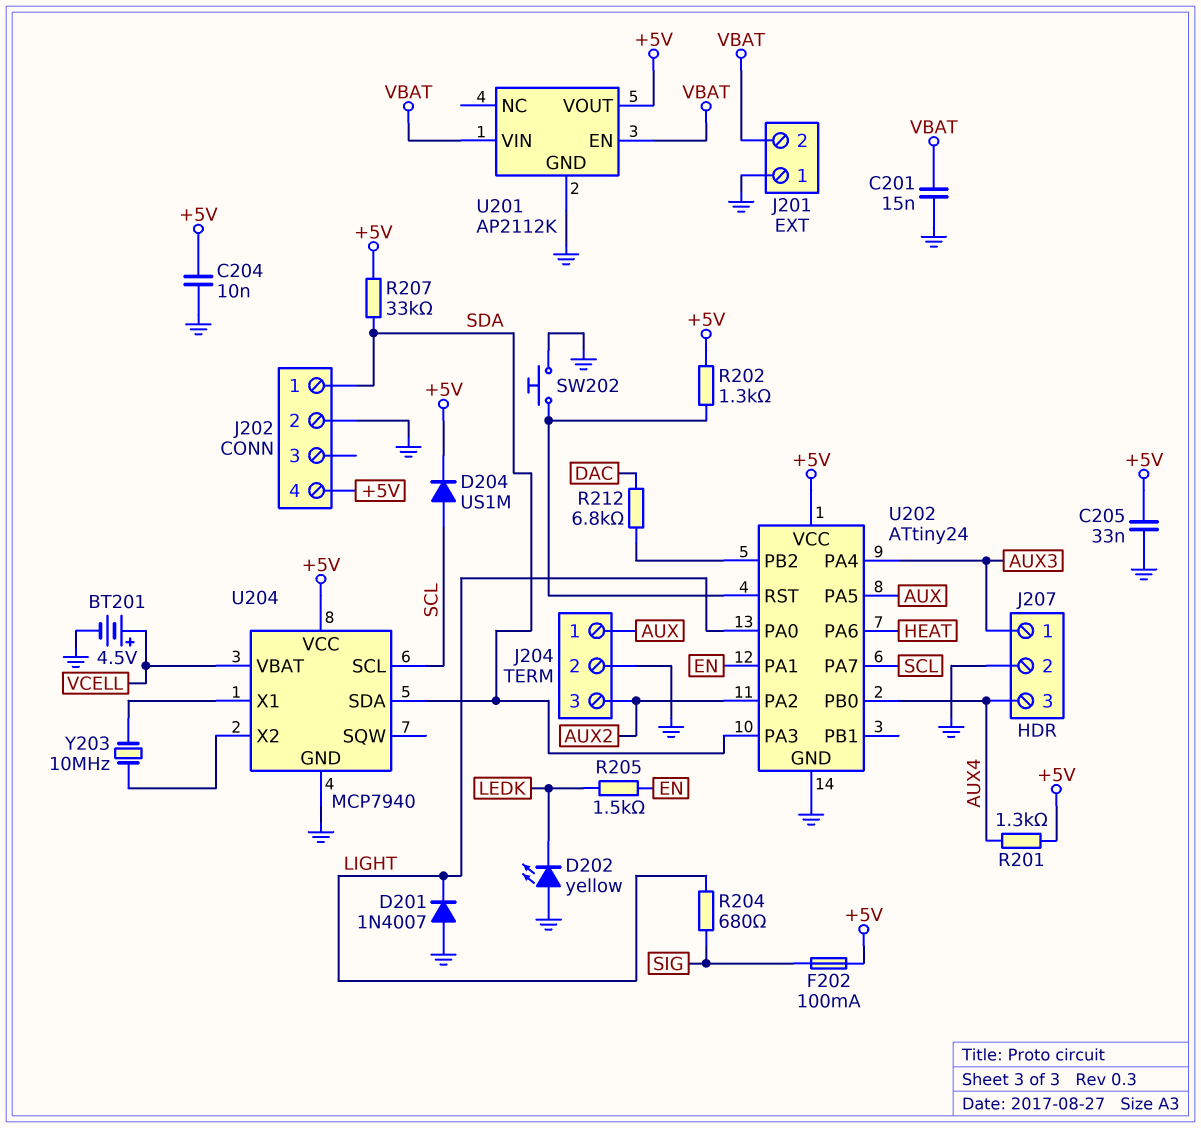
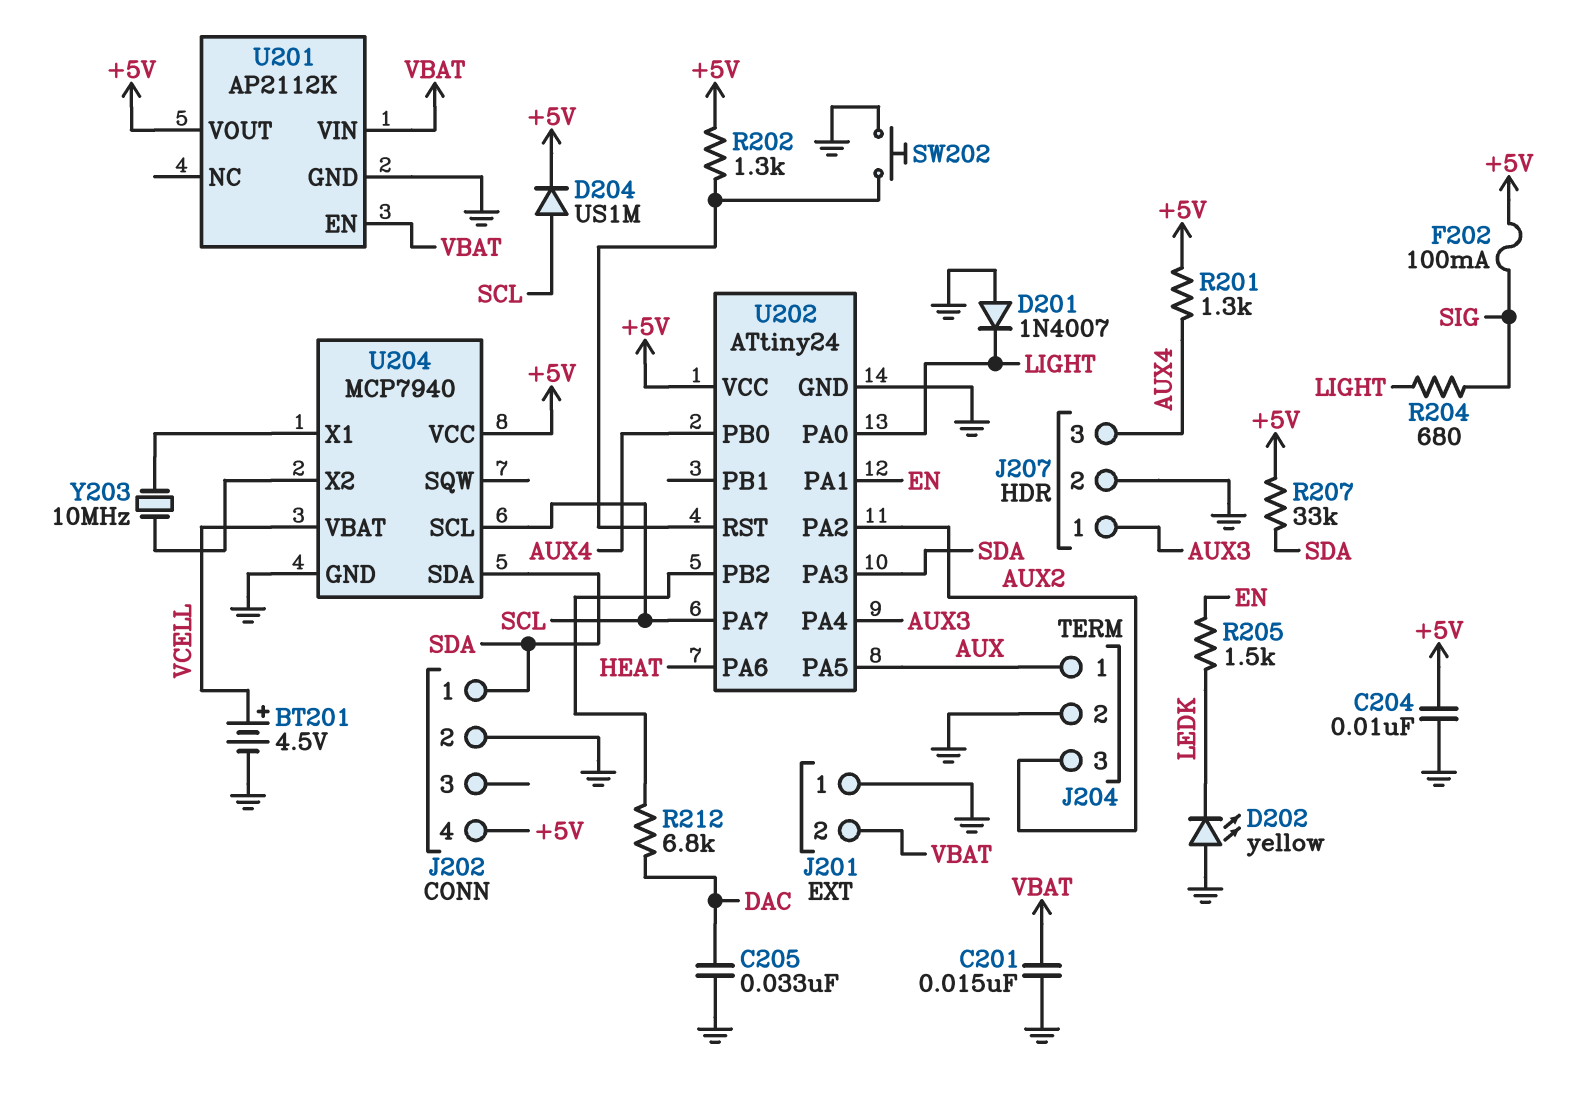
C205: 33nF (+5V, GND) -> 33nF (DAC, GND)

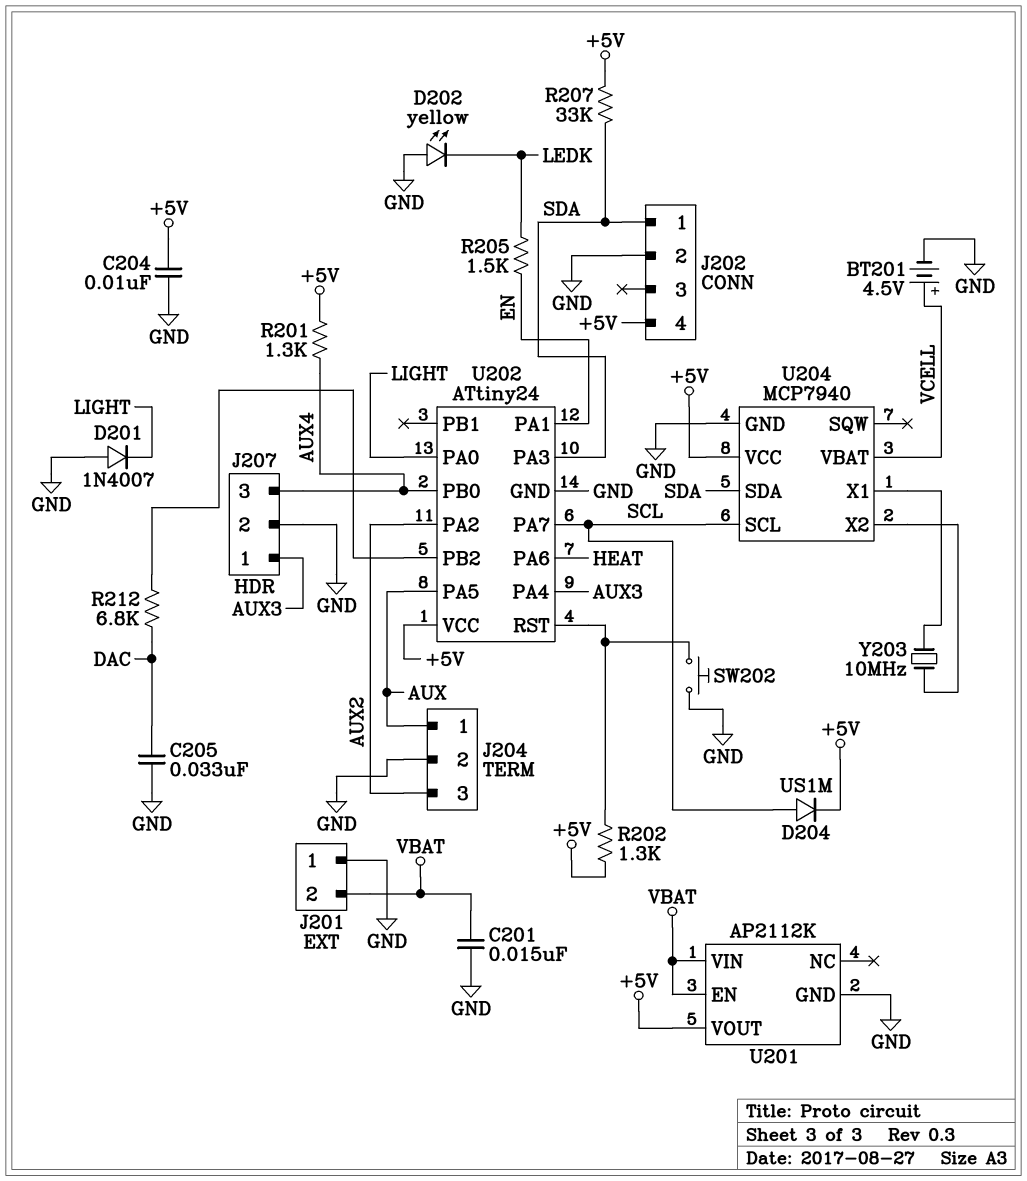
F202: 100mA (+5V, SIG) -> none
R204: 680 (LIGHT, SIG) -> none

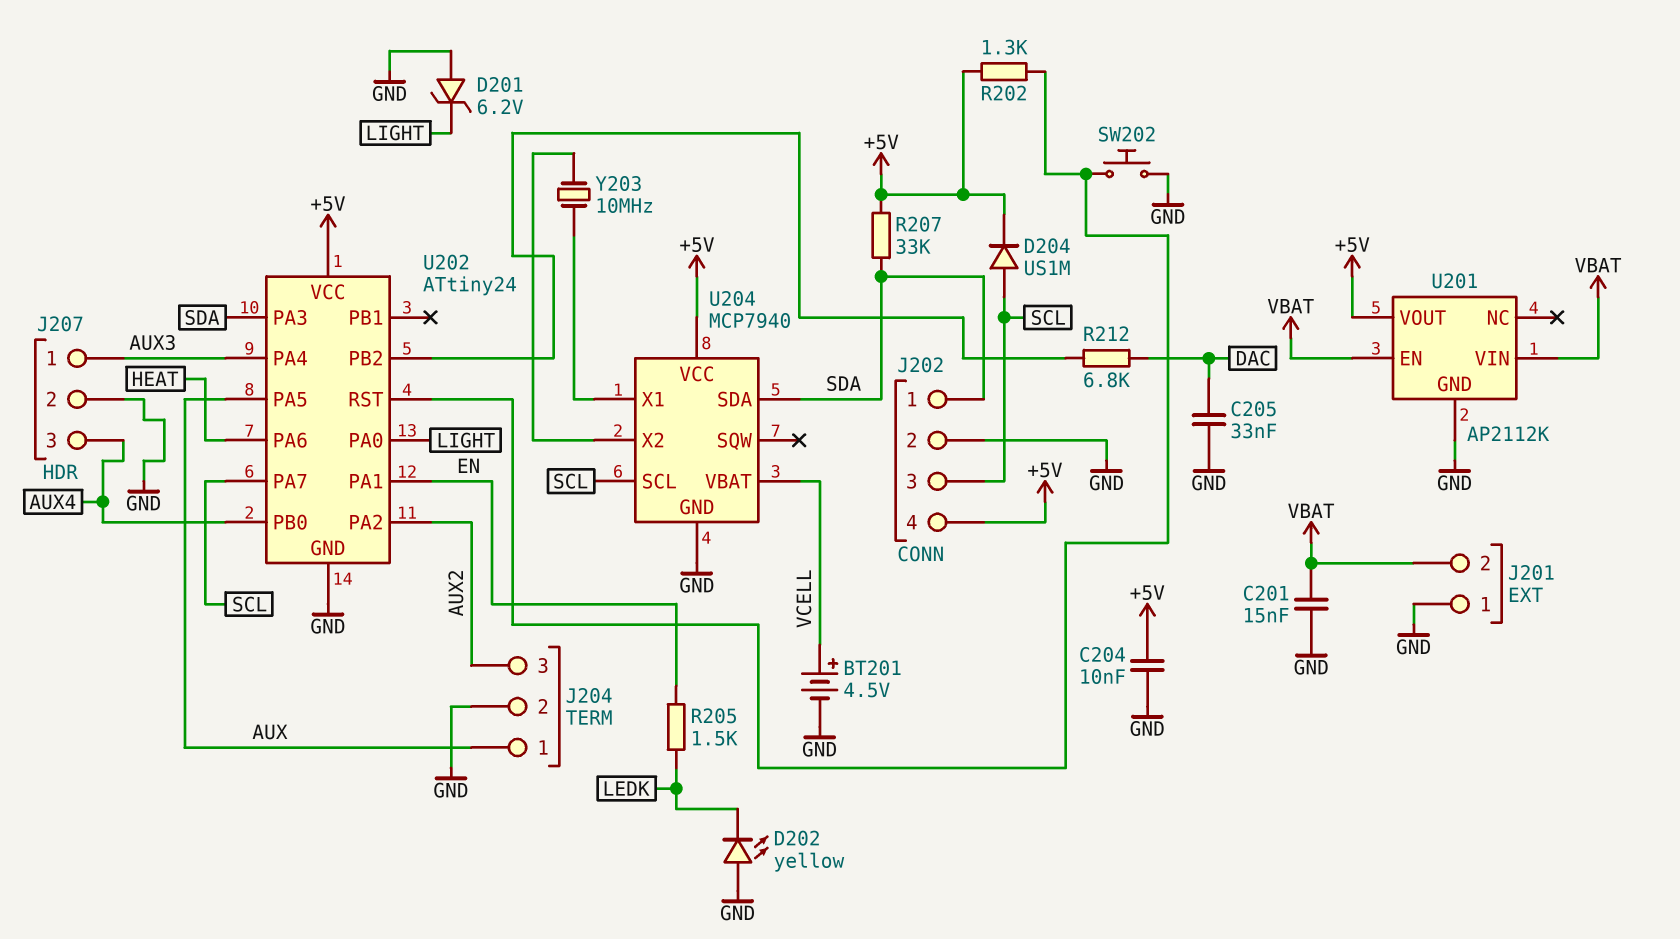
D201: diode 1N4007 (A GND, K LIGHT) -> zener 6.2V (A GND, K LIGHT)
J202 pin 3: none -> SCL
R201: 1.3k (+5V, AUX4) -> none

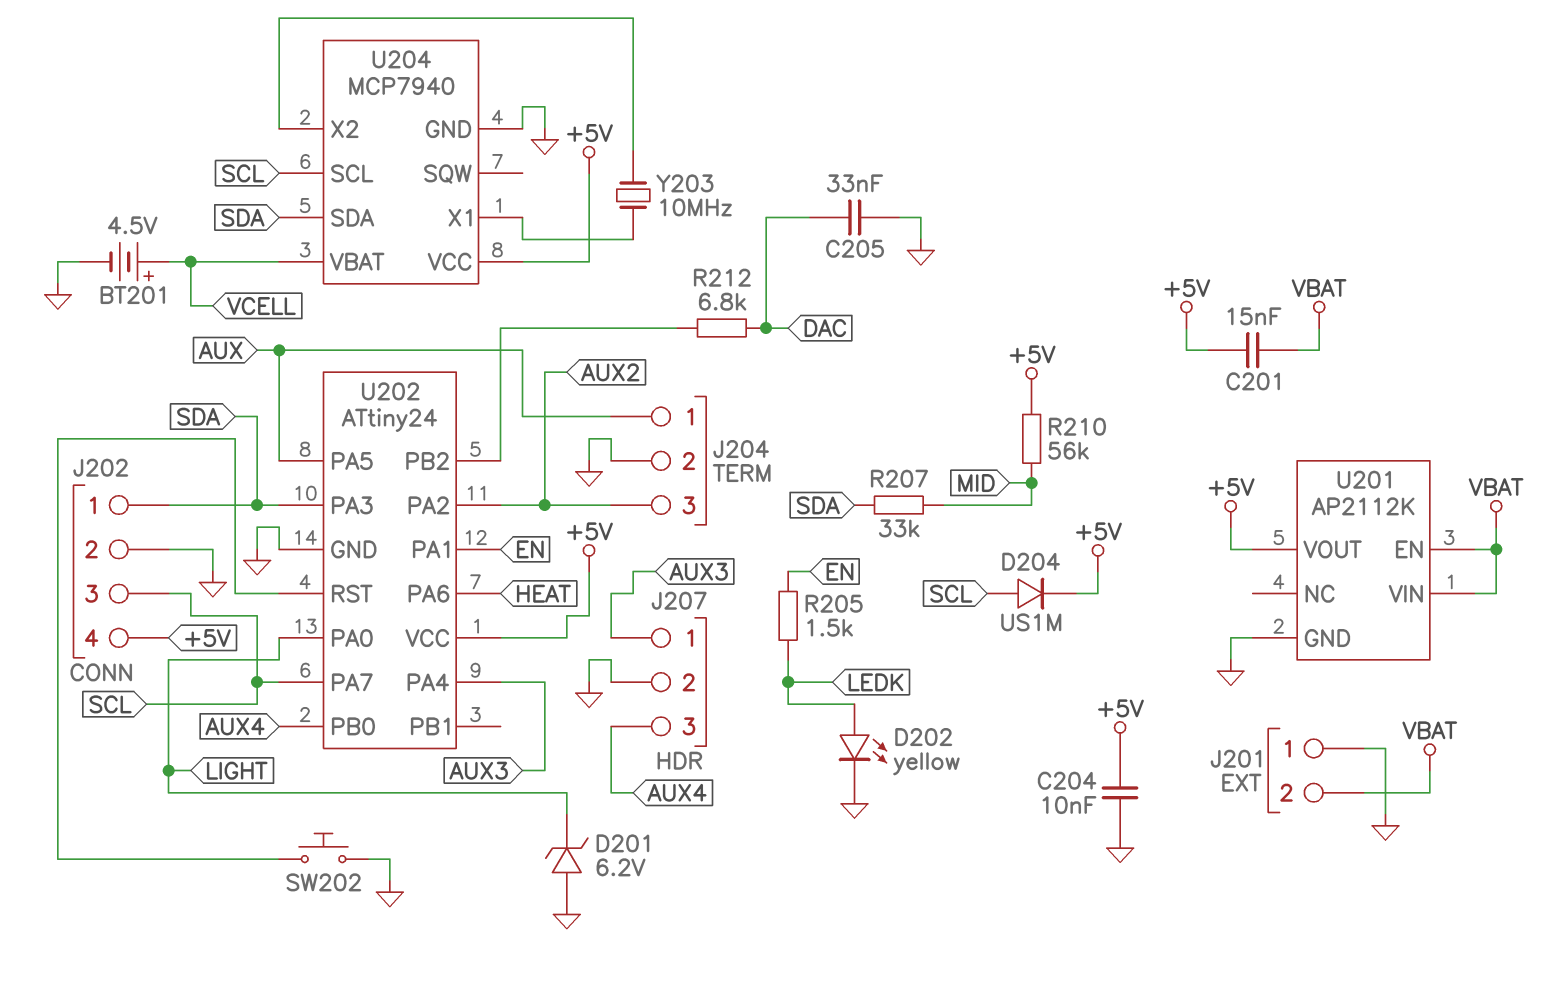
C201: 15nF (GND, VBAT) -> 15nF (+5V, VBAT)
D202: LED yellow (A GND, K LEDK) -> LED yellow (A LEDK, K GND)
R202: 1.3k (+5V, U202/RST) -> none
R207: 33k (+5V, SDA) -> 33k (MID, SDA)
R210: none -> 56k (+5V, MID)

